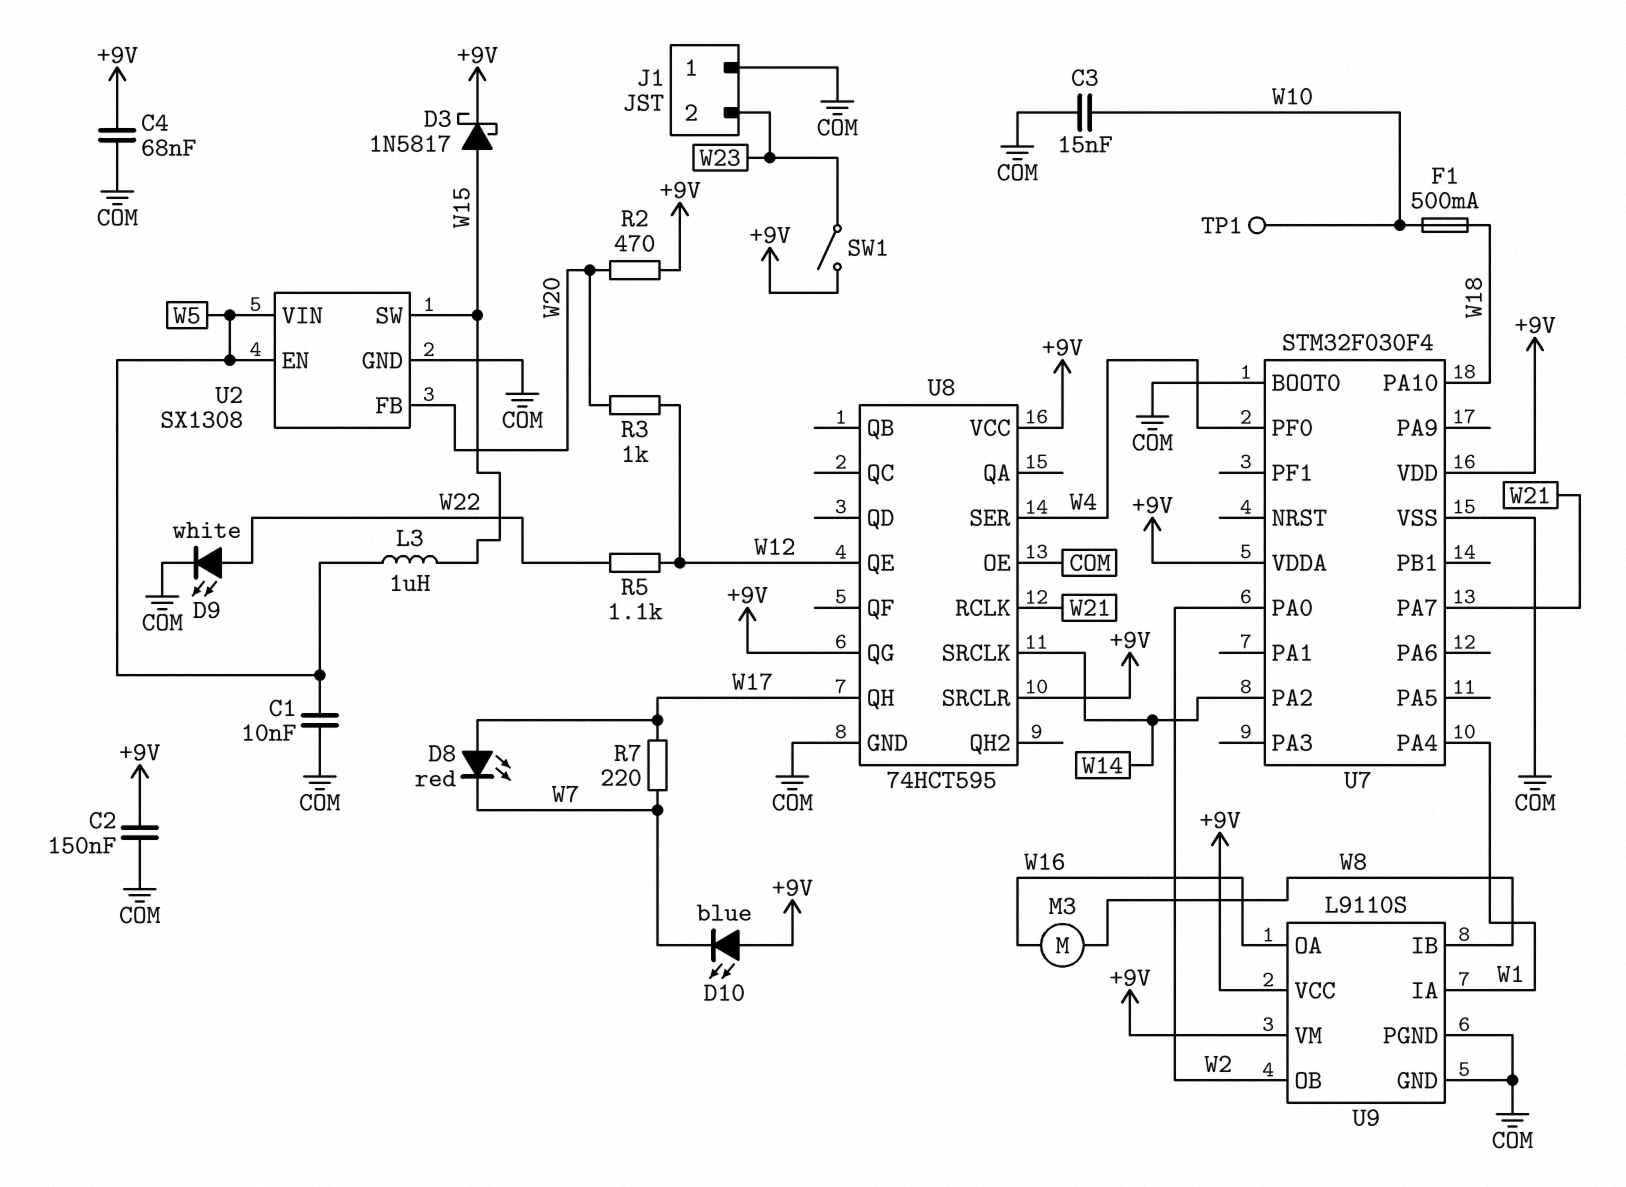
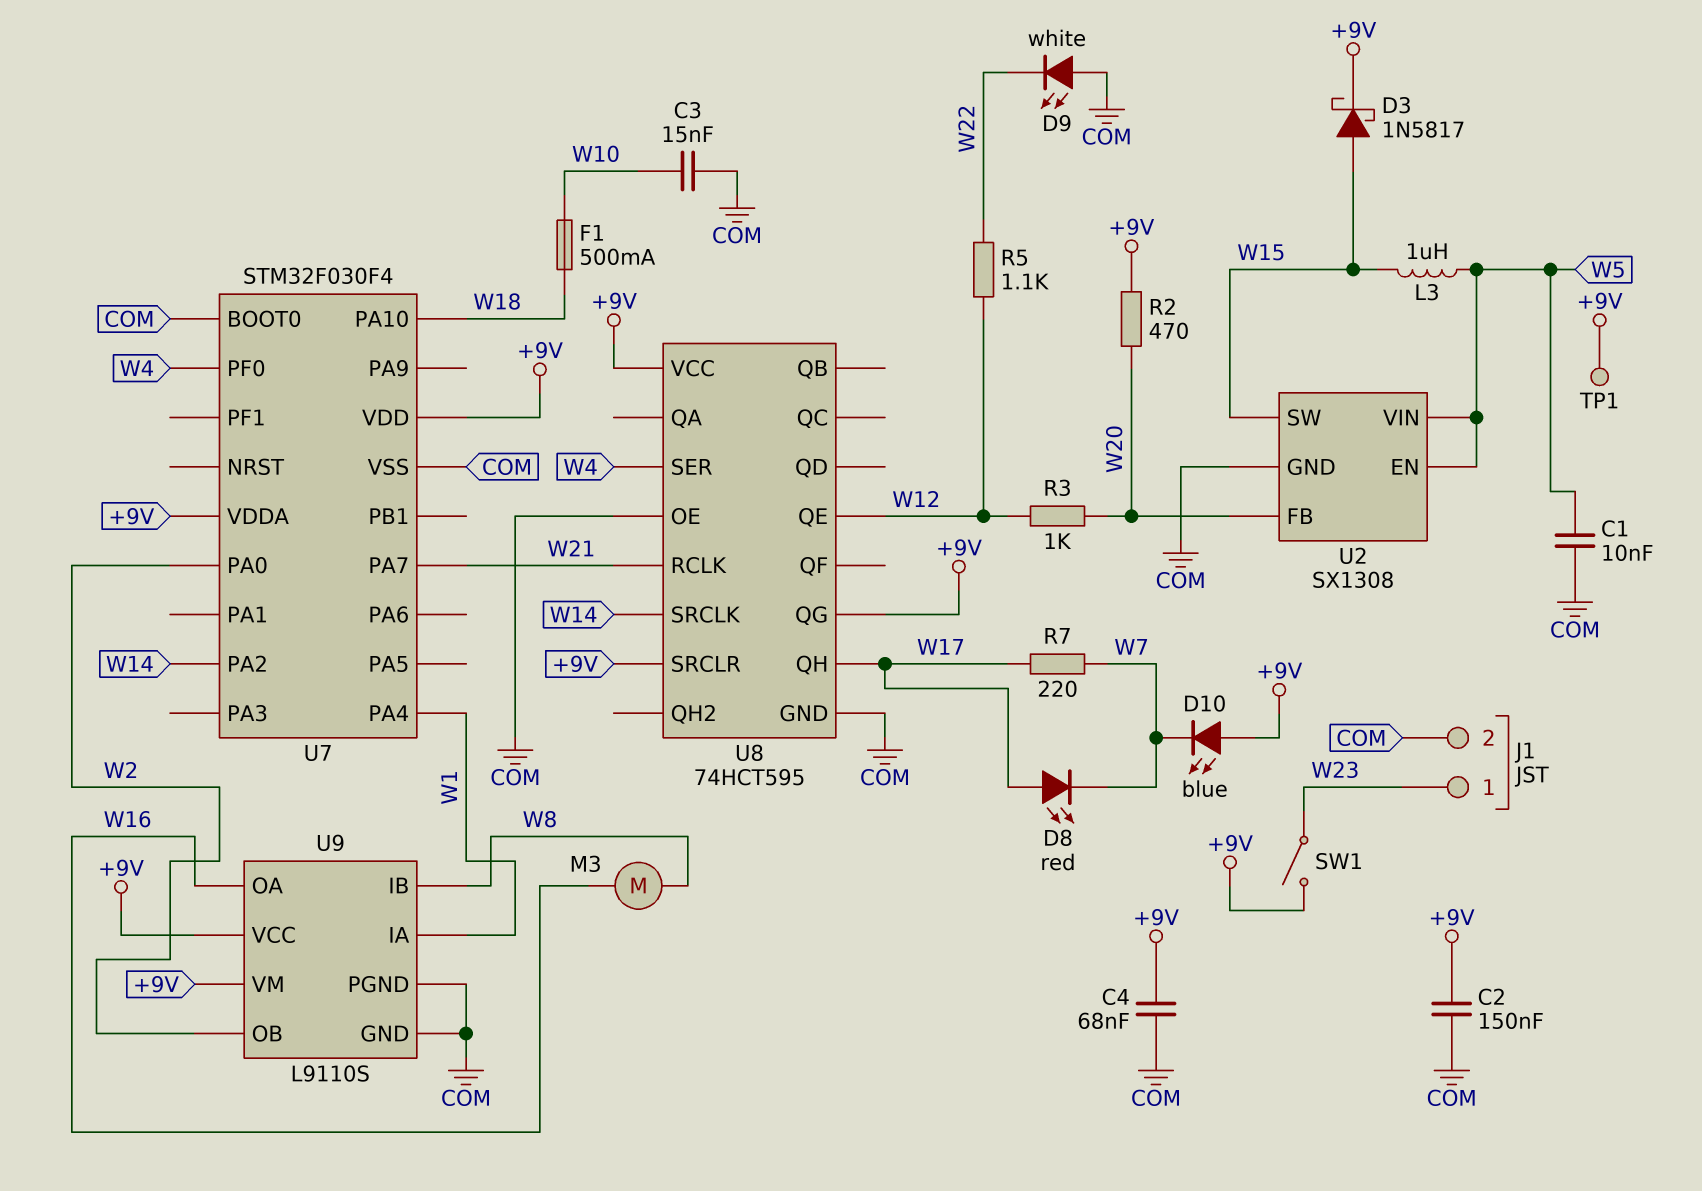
D9: LED white (A W22, K COM) -> LED white (A COM, K W22)
J1 pin 1: COM -> W23
J1 pin 2: W23 -> COM
TP1: test point (W10) -> test point (+9V)

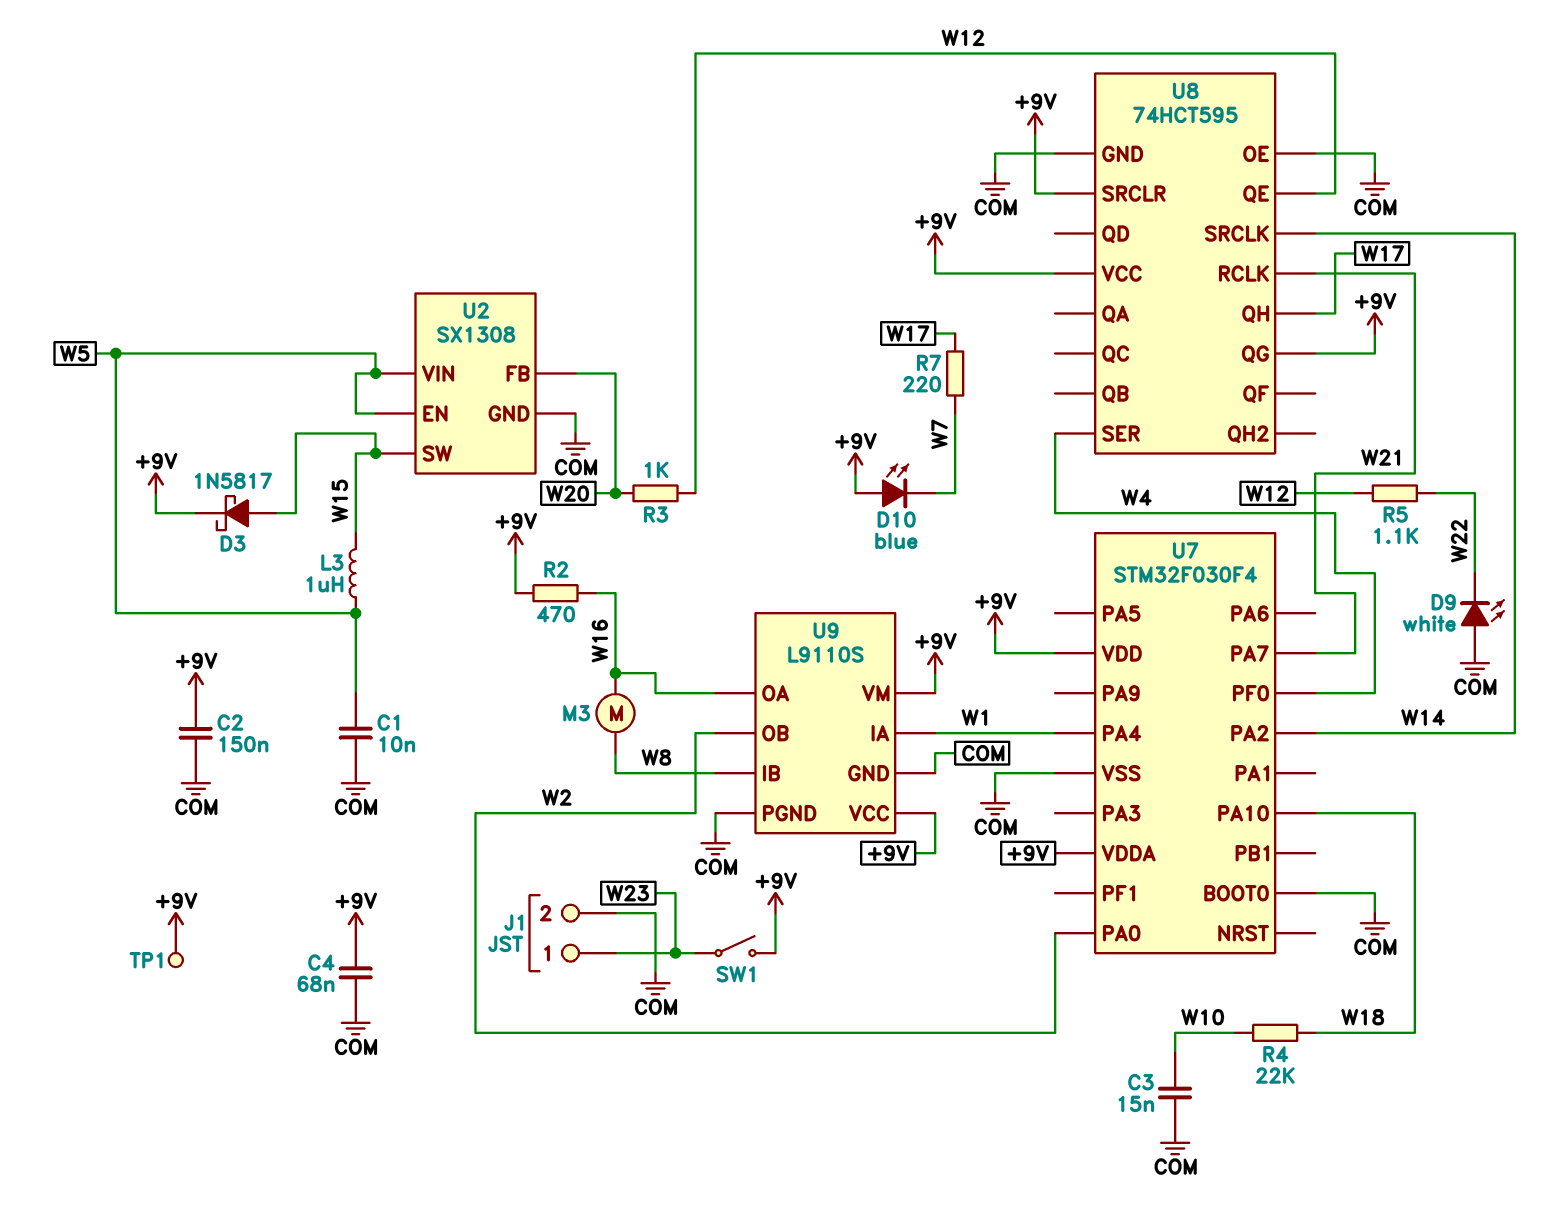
D8: LED red (A W17, K W7) -> none
F1: 500mA (W10, W18) -> none
R2: 470 (+9V, W20) -> 470 (+9V, W16)
R4: none -> 22k (W10, W18)

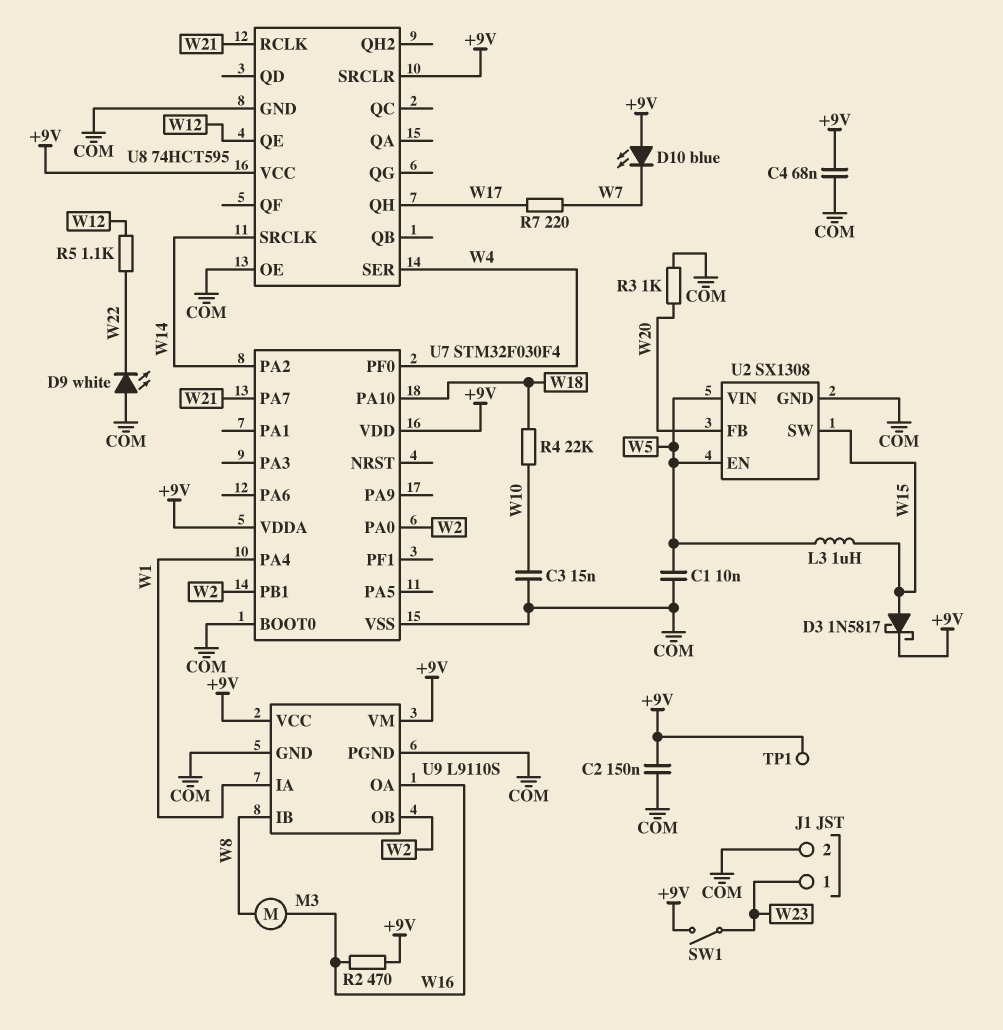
R3: 1k (W12, W20) -> 1k (COM, W20)
U7 pin PB1: none -> W2
U8 pin QG: +9V -> none

